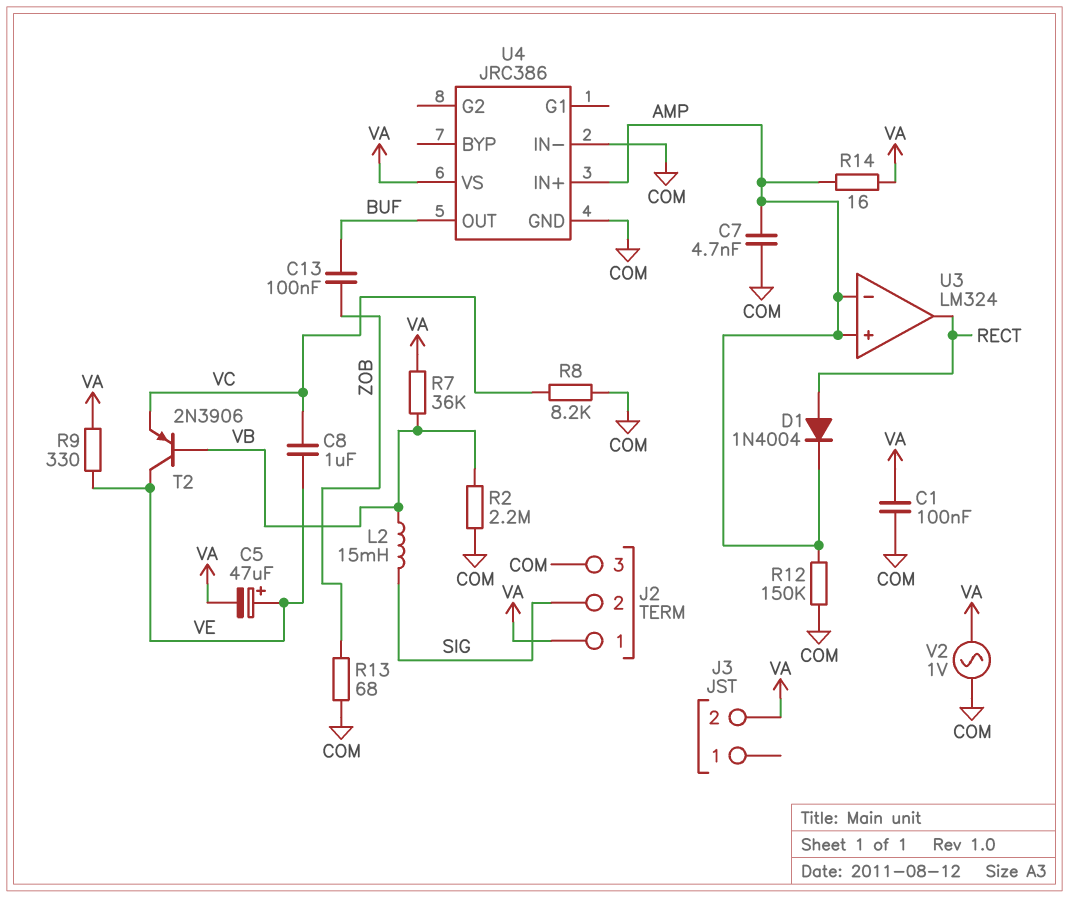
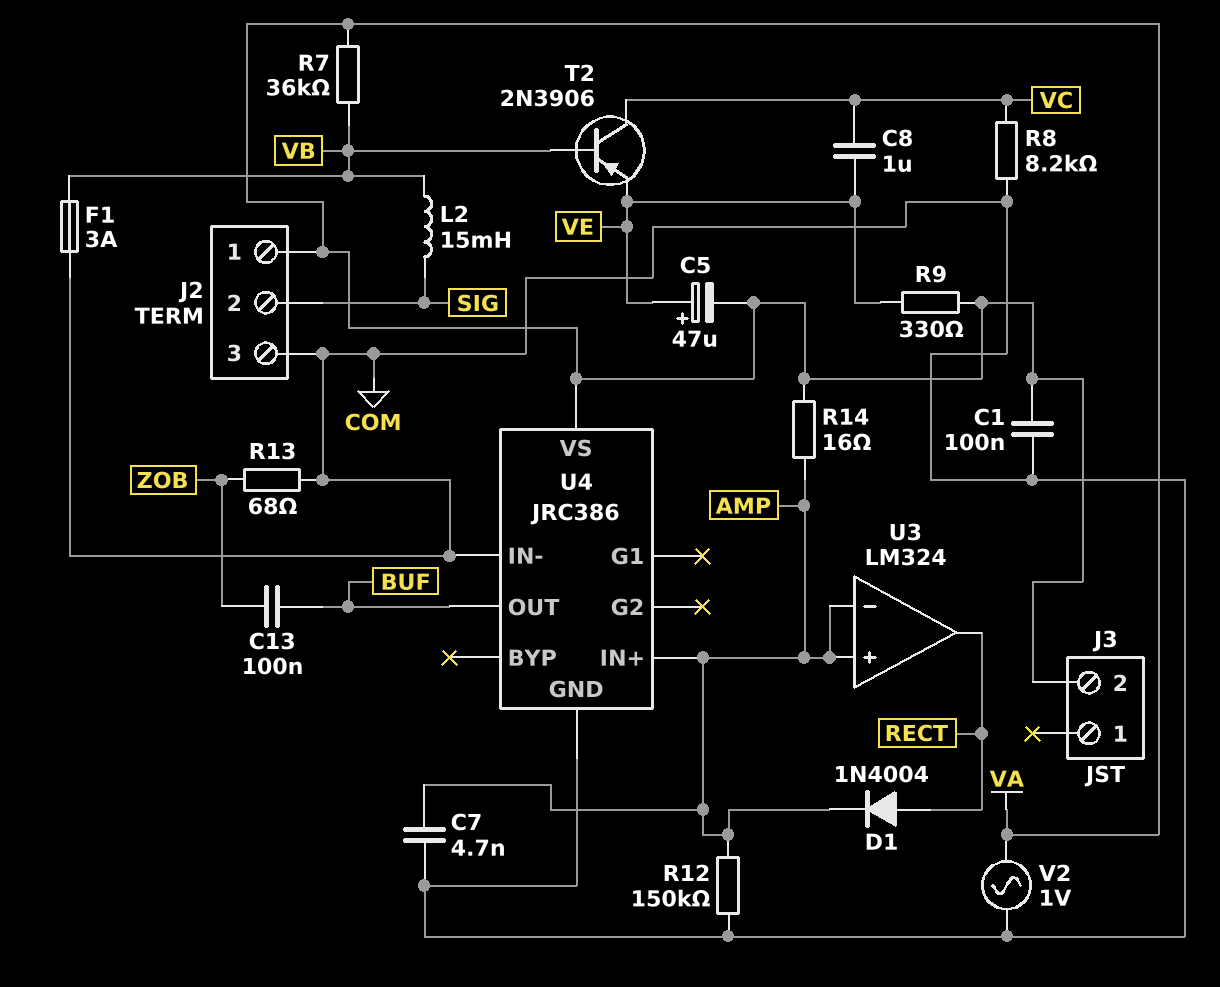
F1: none -> 3A (COM, VB)
R2: 2.2M (COM, VB) -> none
T2: PNP 2N3906 (B VB, C VE, E VC) -> PNP 2N3906 (B VB, C VC, E VE)

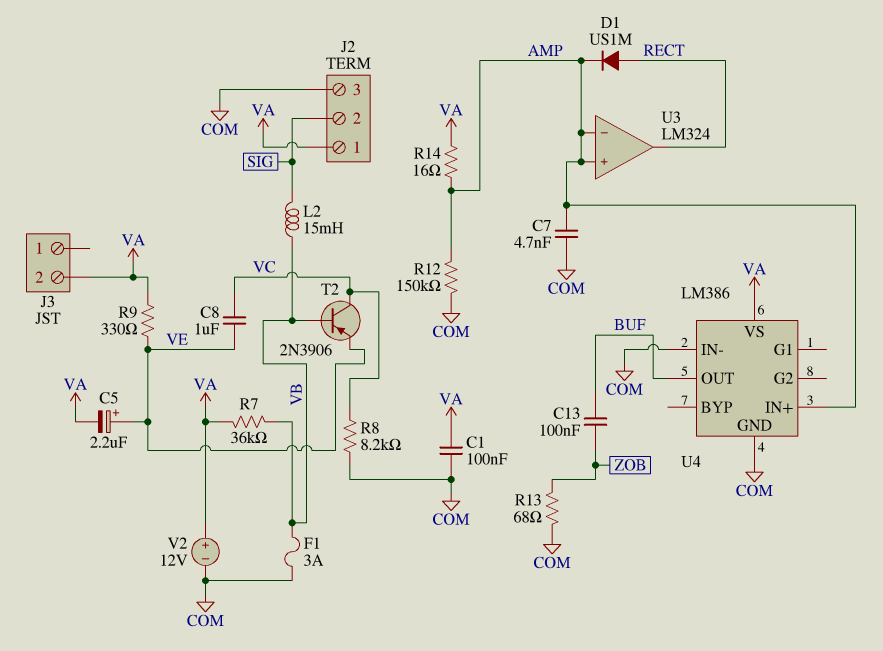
C5: 47uF (plus VE, minus VA) -> 2.2uF (plus VE, minus VA)
D1: diode 1N4004 (A RECT, K AMP) -> diode US1M (A RECT, K AMP)
U4: JRC386 -> LM386
V2: AC 1V (COM, VA) -> 12V (plus VA, minus COM)

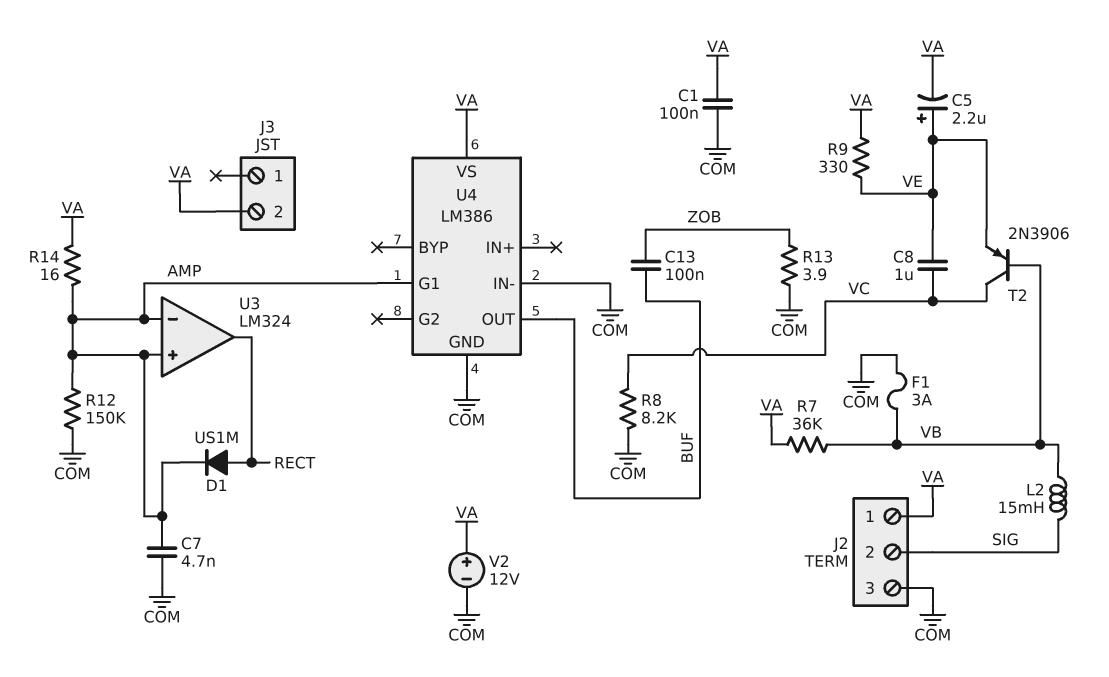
R13: 68 (COM, ZOB) -> 3.9 (COM, ZOB)
U4 pin G1: none -> AMP
U4 pin IN+: AMP -> none

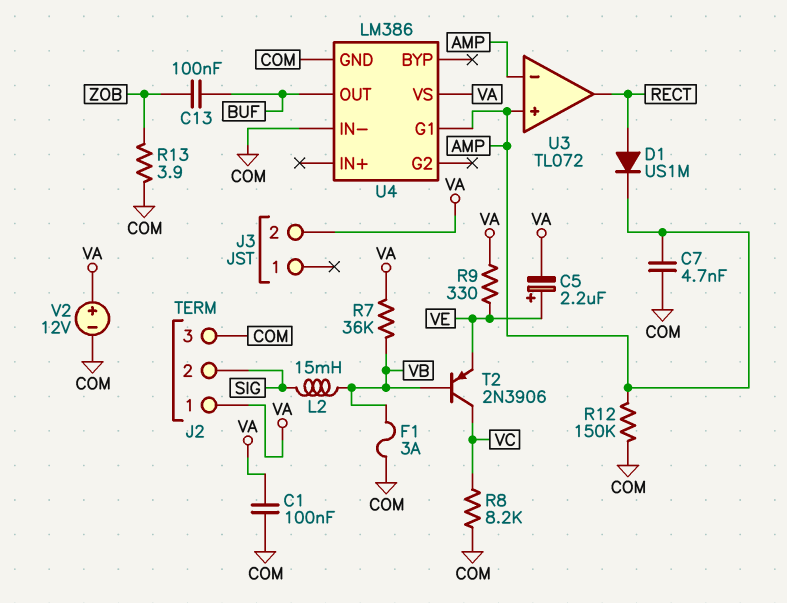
C8: 1uF (VC, VE) -> none
R14: 16 (AMP, VA) -> none
U3: LM324 -> TL072

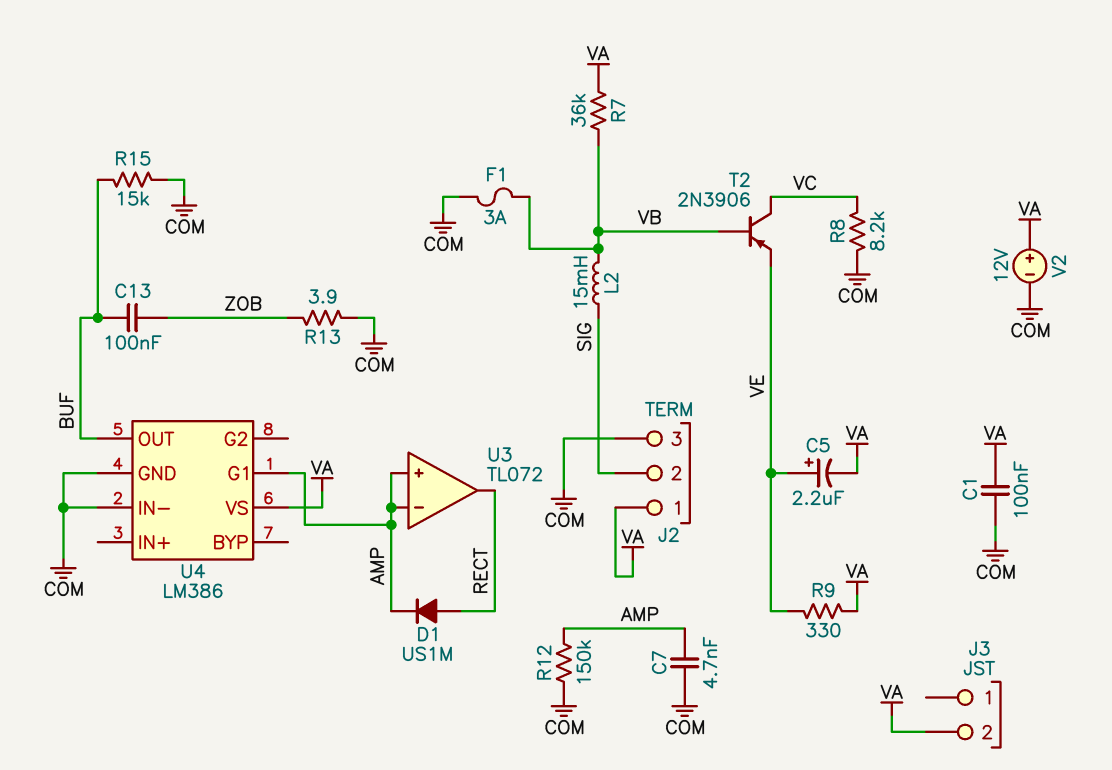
R15: none -> 15k (BUF, COM)

